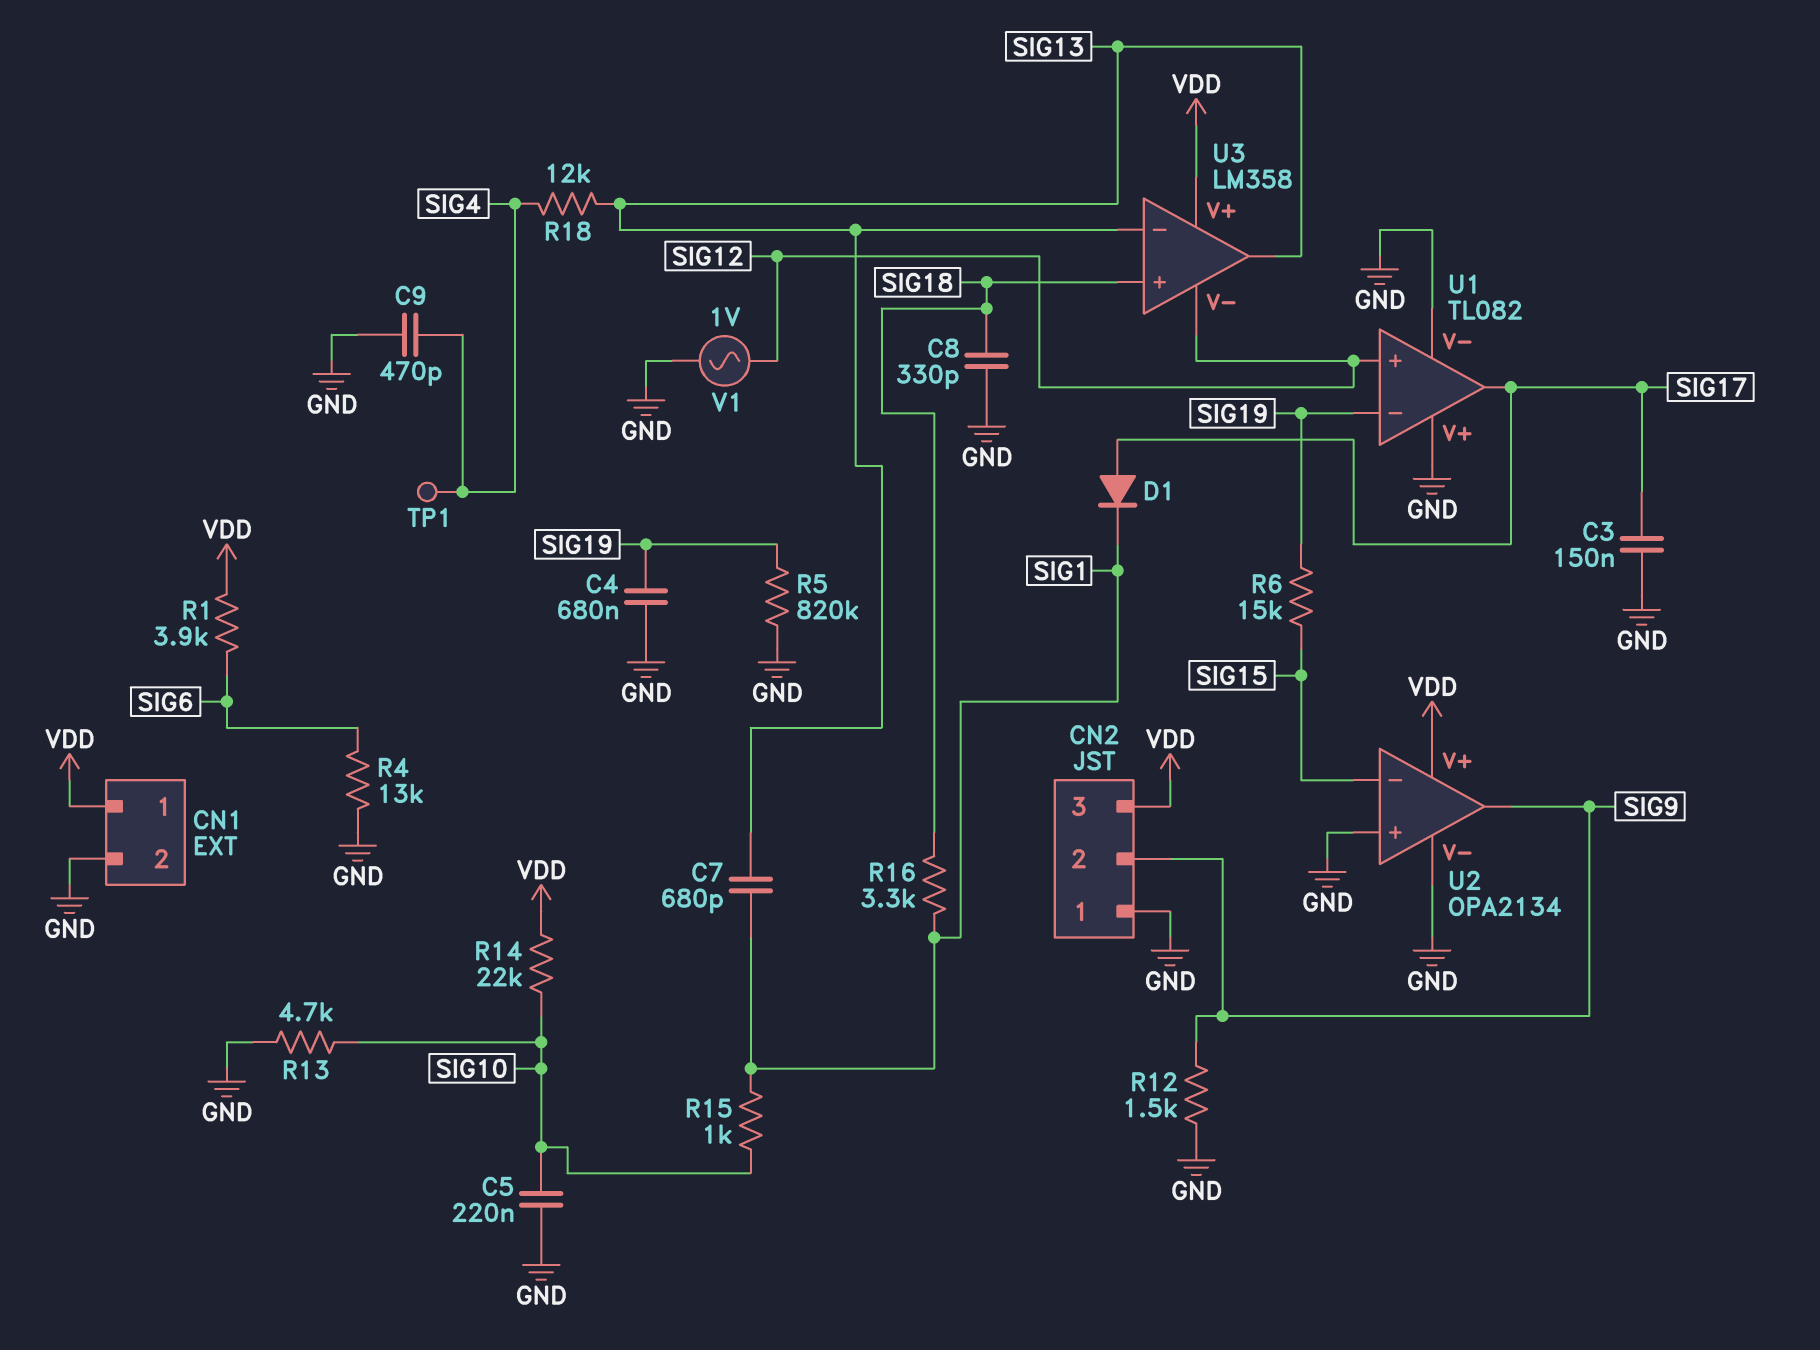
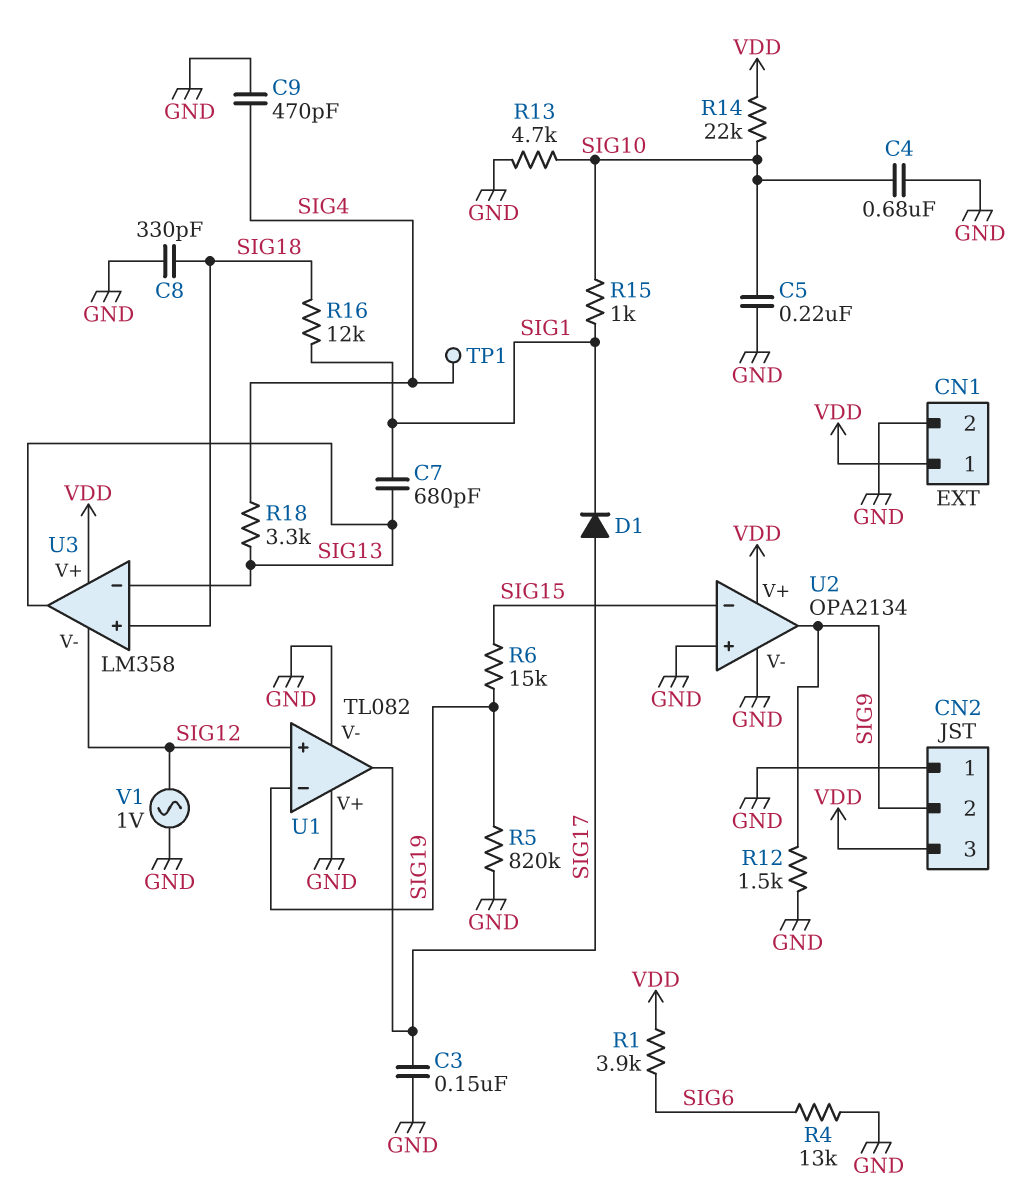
C4: 680nF (GND, SIG19) -> 680nF (GND, SIG10)
R16: 3.3k (SIG1, SIG18) -> 12k (SIG1, SIG18)
R18: 12k (SIG4, SIG13) -> 3.3k (SIG4, SIG13)

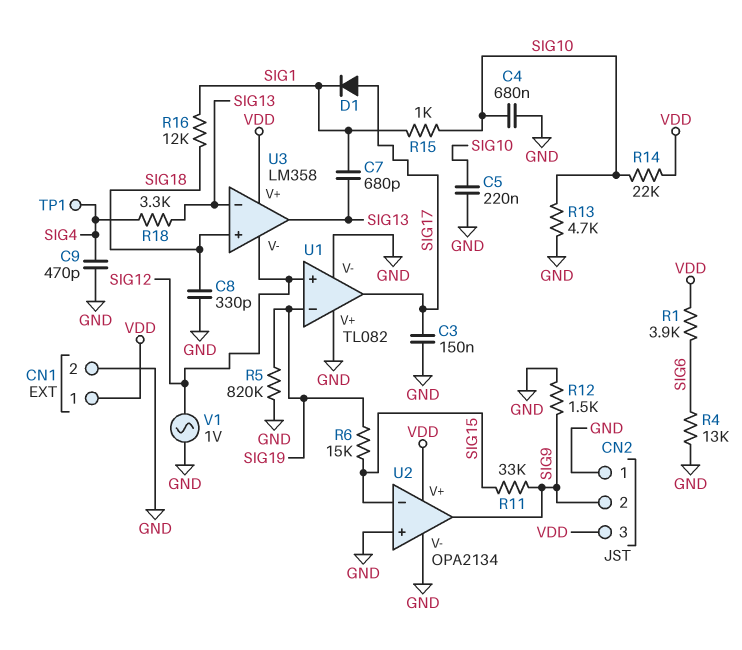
R11: none -> 33k (SIG9, SIG15)

